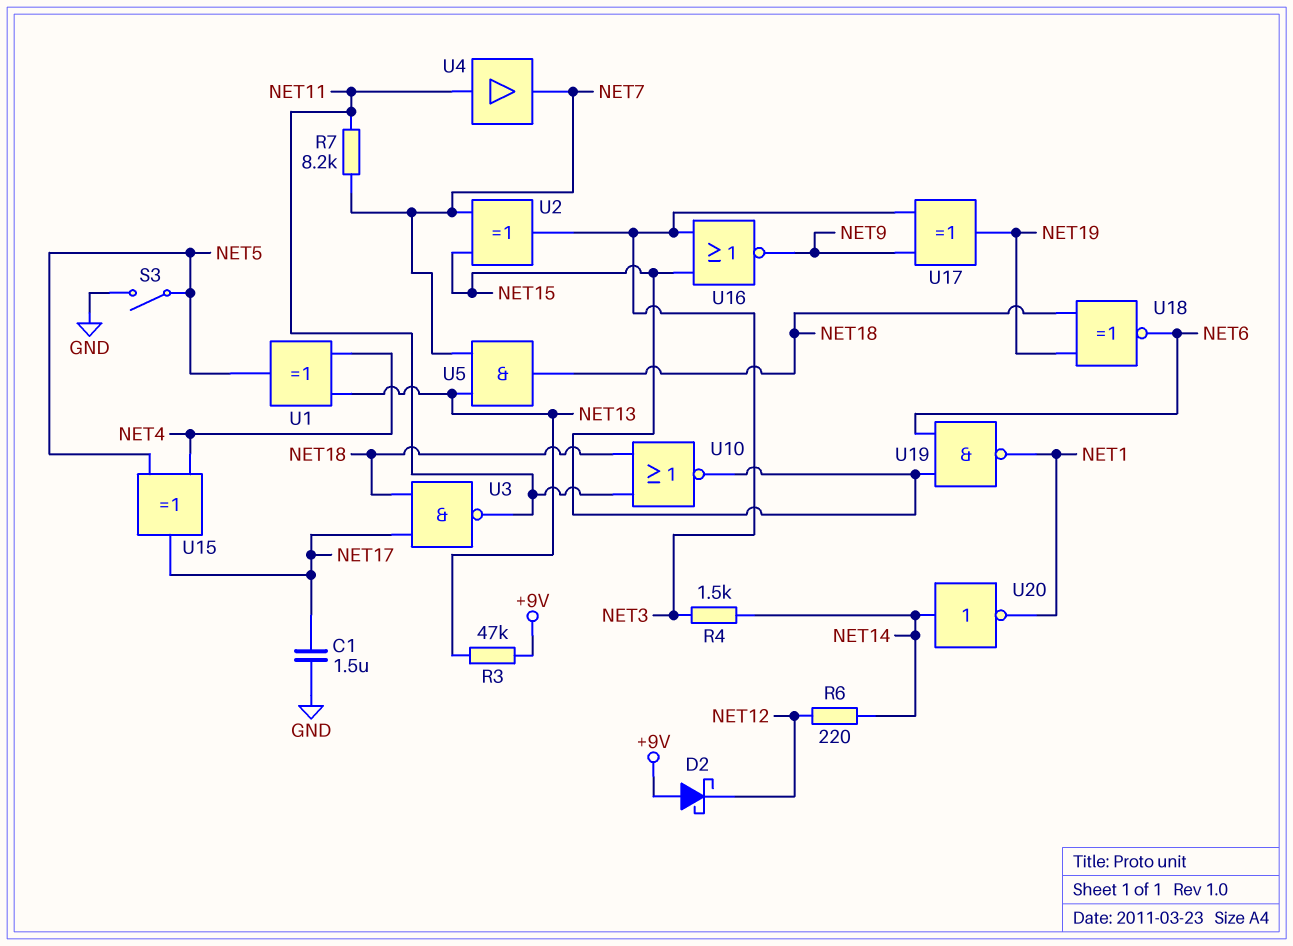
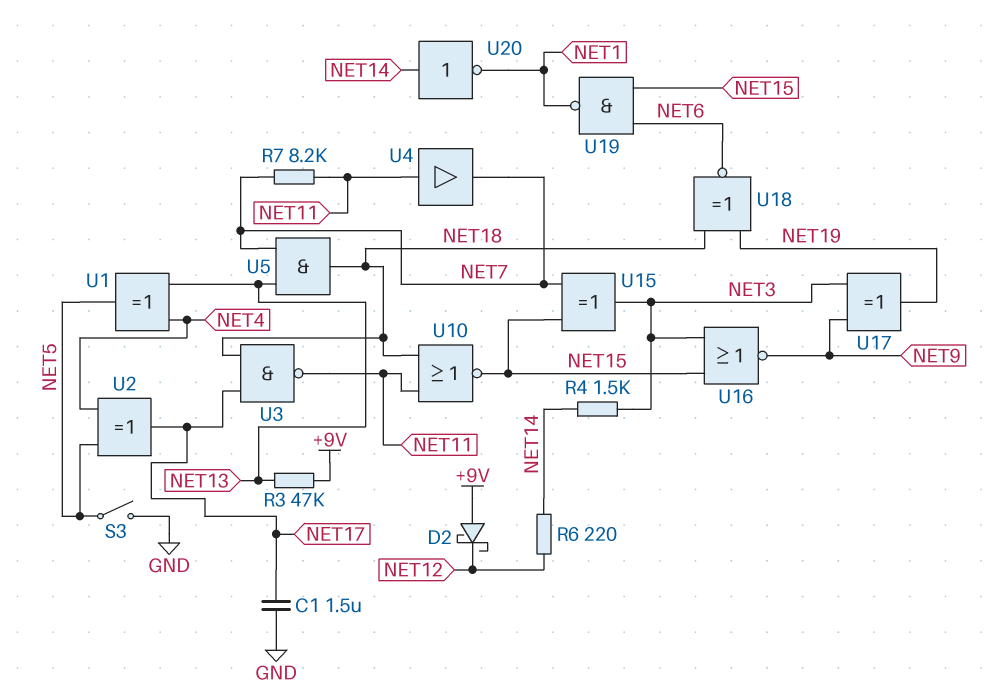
U2: XOR (in NET7, in NET15, out NET3) -> XOR (in NET4, in NET5, out NET17)
U15: XOR (in NET4, in NET5, out NET17) -> XOR (in NET7, in NET15, out NET3)

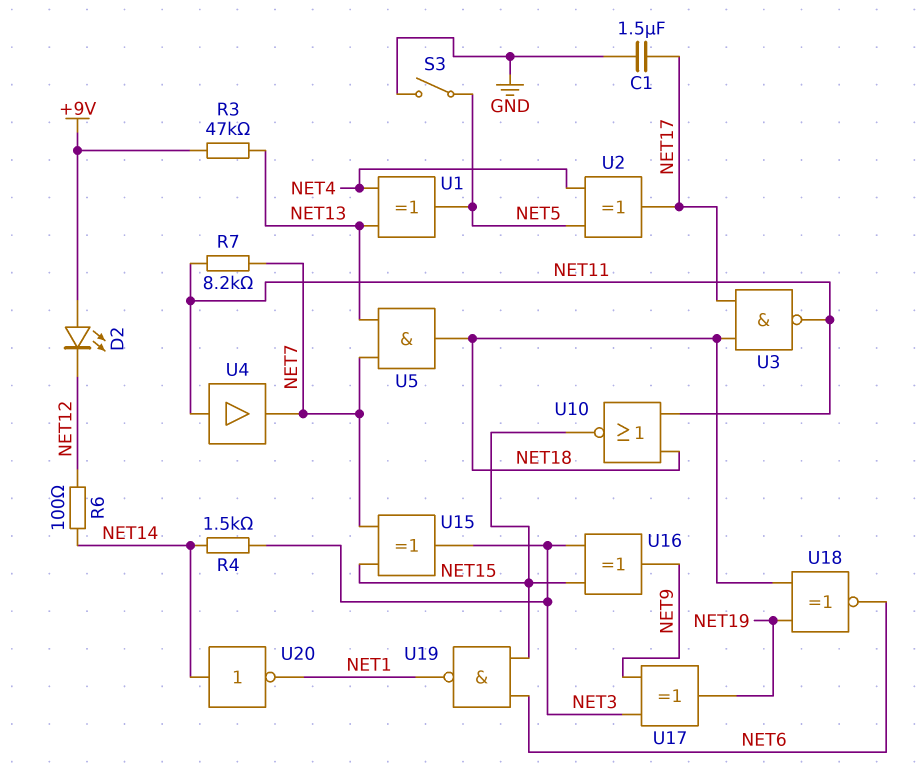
D2: schottky (A +9V, K NET12) -> LED (A +9V, K NET12)
R6: 220 (NET12, NET14) -> 100 (NET12, NET14)
U16: NOR (in NET3, in NET15, out NET9) -> XOR (in NET3, in NET15, out NET9)

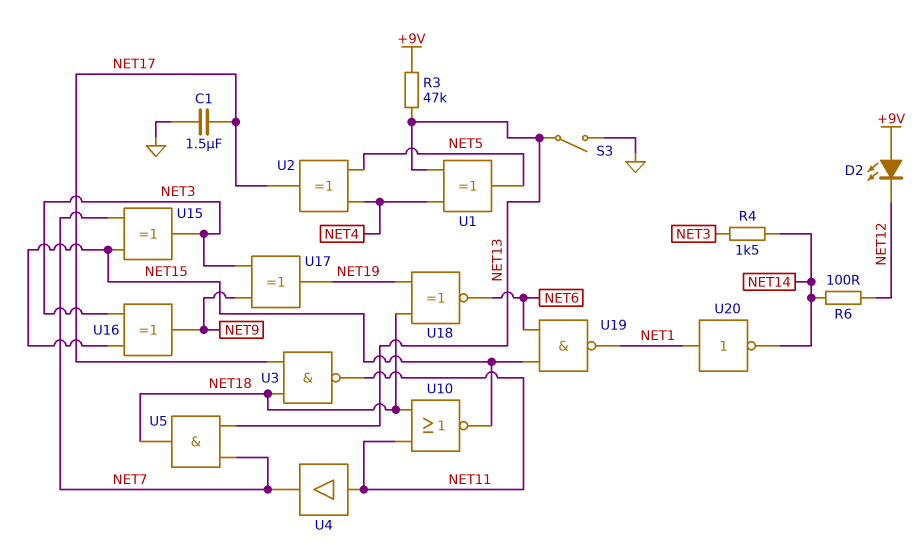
R7: 8.2k (NET7, NET11) -> none
S3: switch (GND, NET5) -> switch (GND, NET13)
U20: NOT (in NET14, out NET1) -> NOT (in NET1, out NET14)

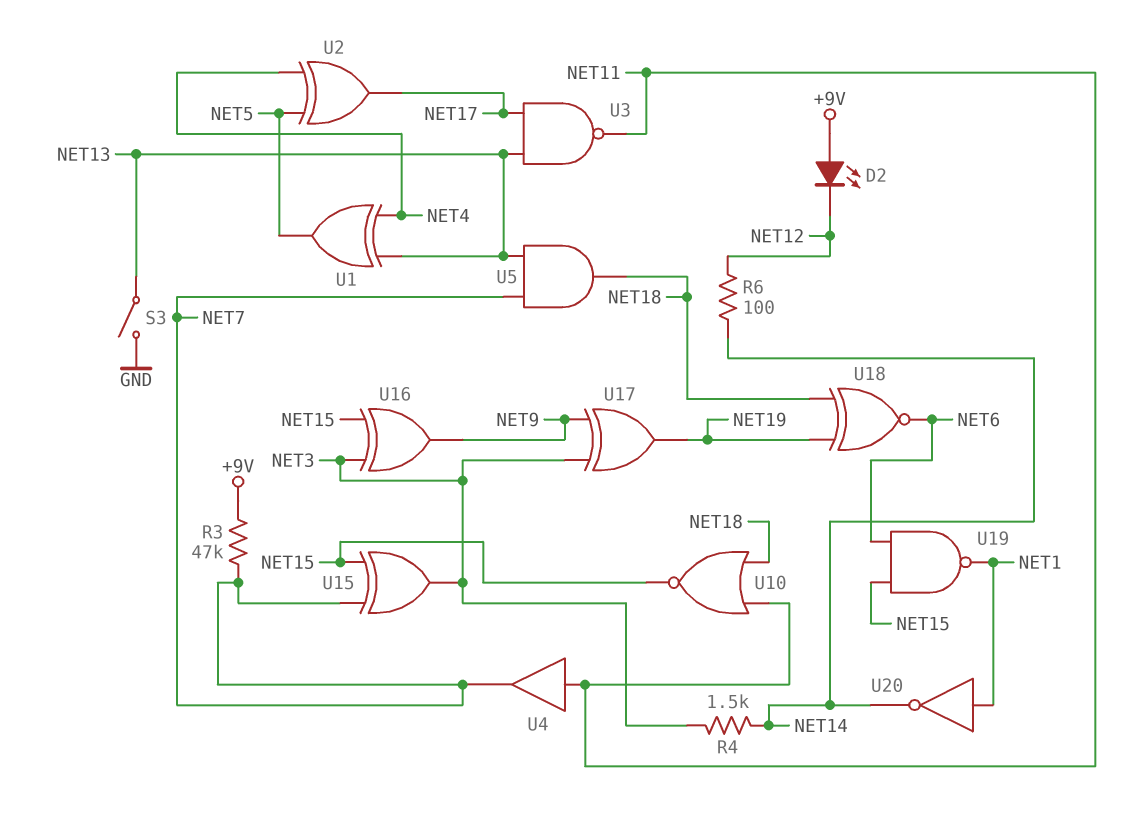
C1: 1.5uF (GND, NET17) -> none
R3: 47k (+9V, NET13) -> 47k (+9V, NET7)
U3: NAND (in NET17, in NET18, out NET11) -> NAND (in NET13, in NET17, out NET11)

